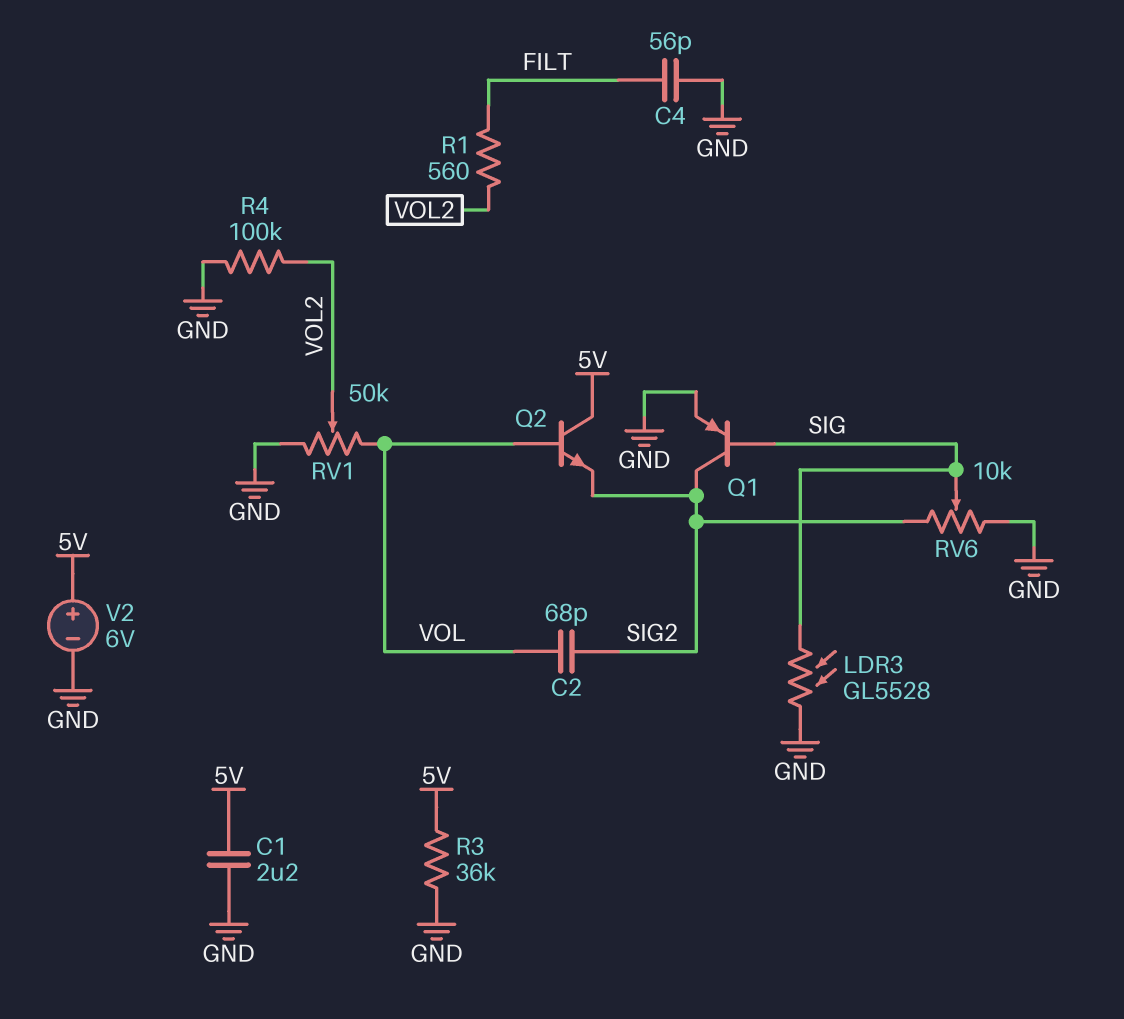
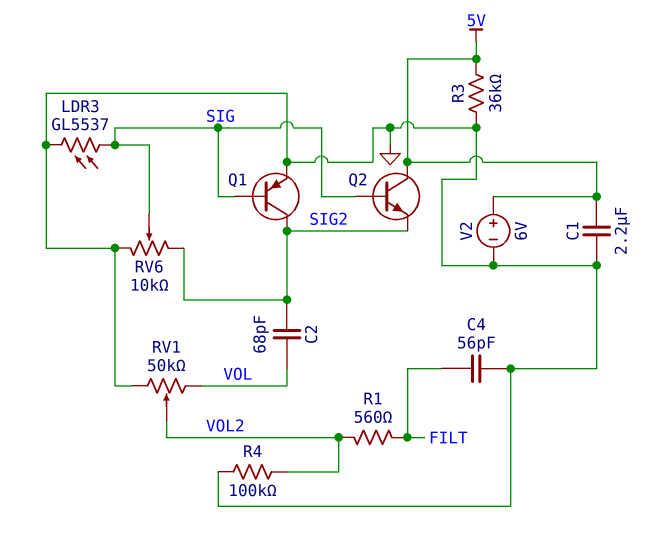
LDR3: GL5528 (GND, SIG) -> GL5537 (GND, SIG)
Q2: NPN (B VOL, C 5V, E SIG2) -> NPN (B SIG, C 5V, E SIG2)

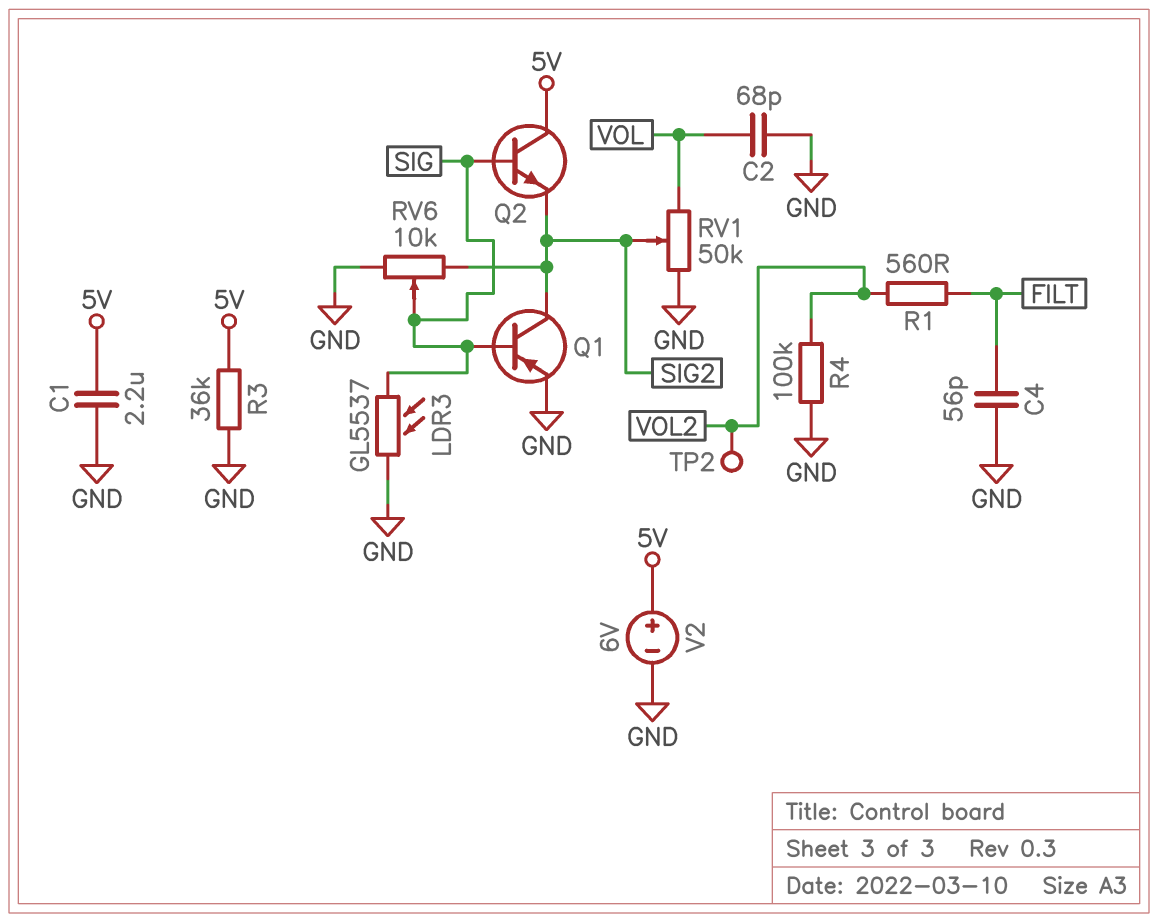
C2: 68pF (SIG2, VOL) -> 68pF (GND, VOL)
RV1: 50k (GND, VOL, wiper VOL2) -> 50k (GND, VOL, wiper SIG2)
TP2: none -> test point (VOL2)

